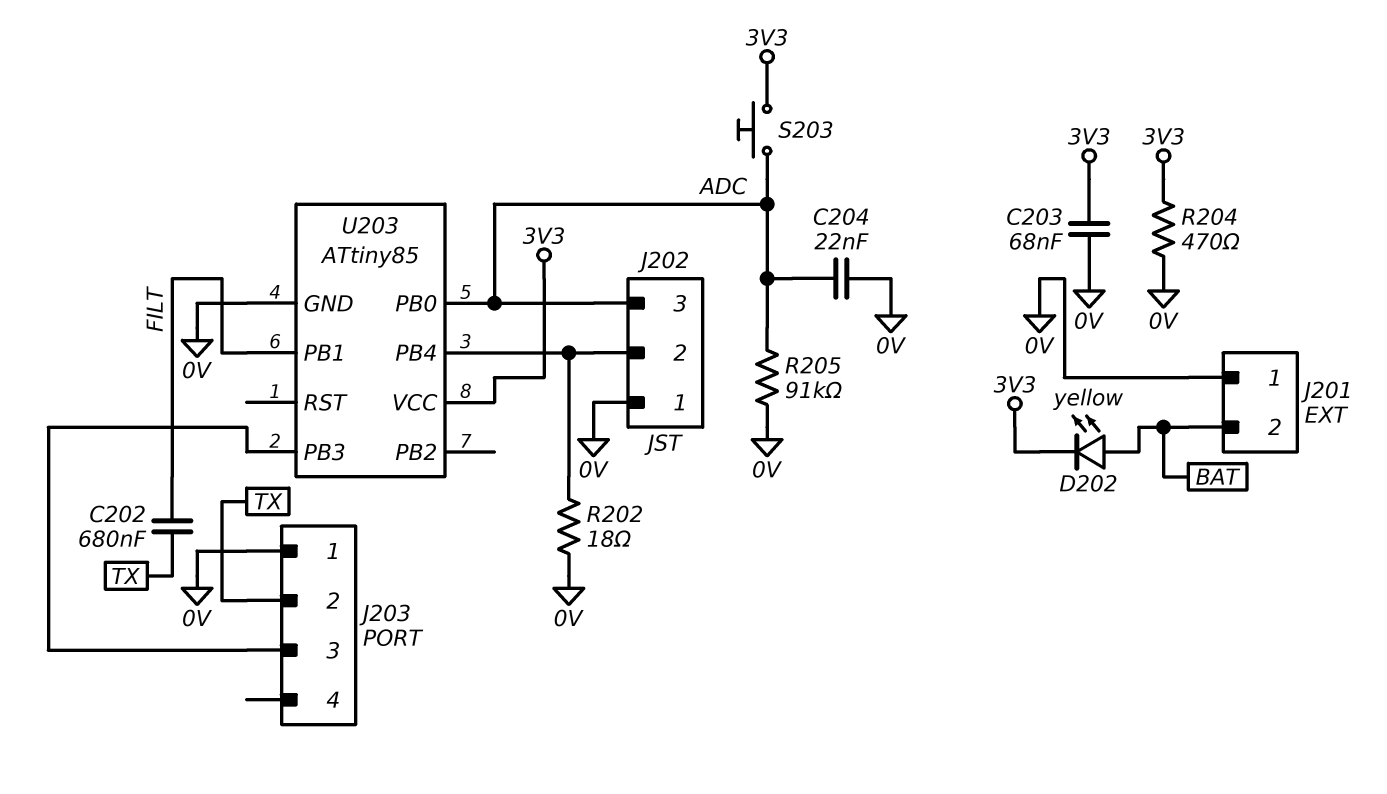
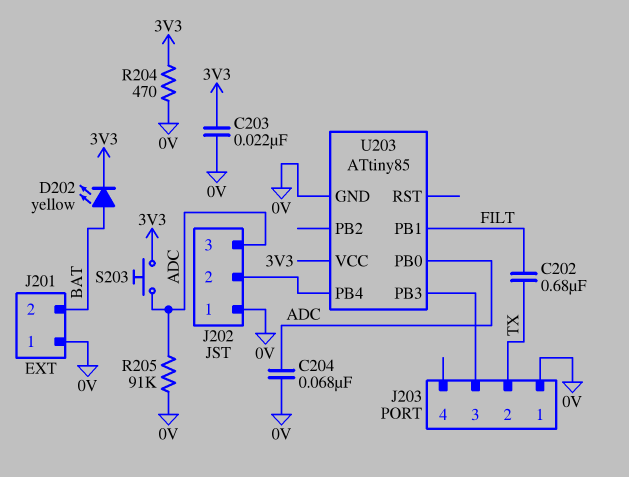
C203: 68nF (0V, 3V3) -> 22nF (0V, 3V3)
C204: 22nF (0V, ADC) -> 68nF (0V, ADC)
R202: 18 (0V, J202/2) -> none

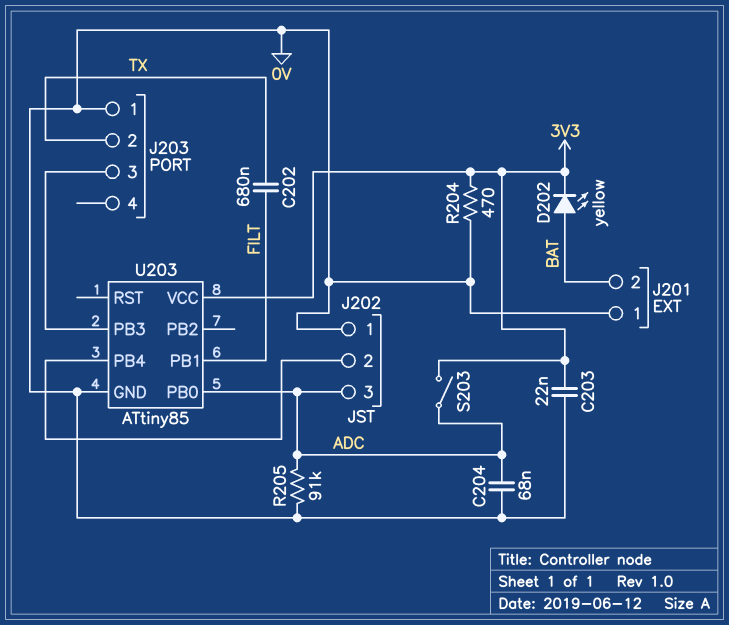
S203: button (3V3, ADC) -> switch (3V3, ADC)

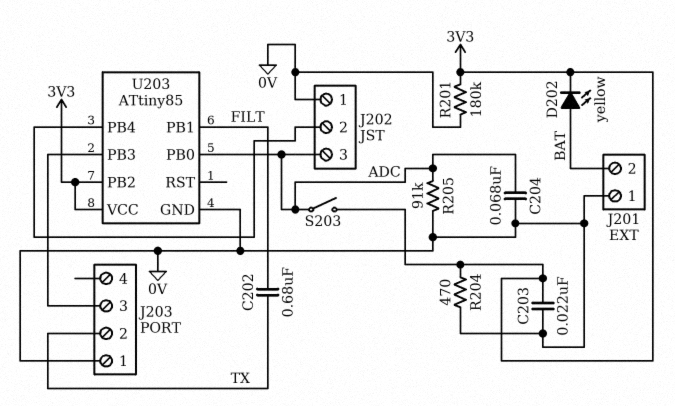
R201: none -> 180k (0V, 3V3)
U203 pin PB2: none -> 3V3

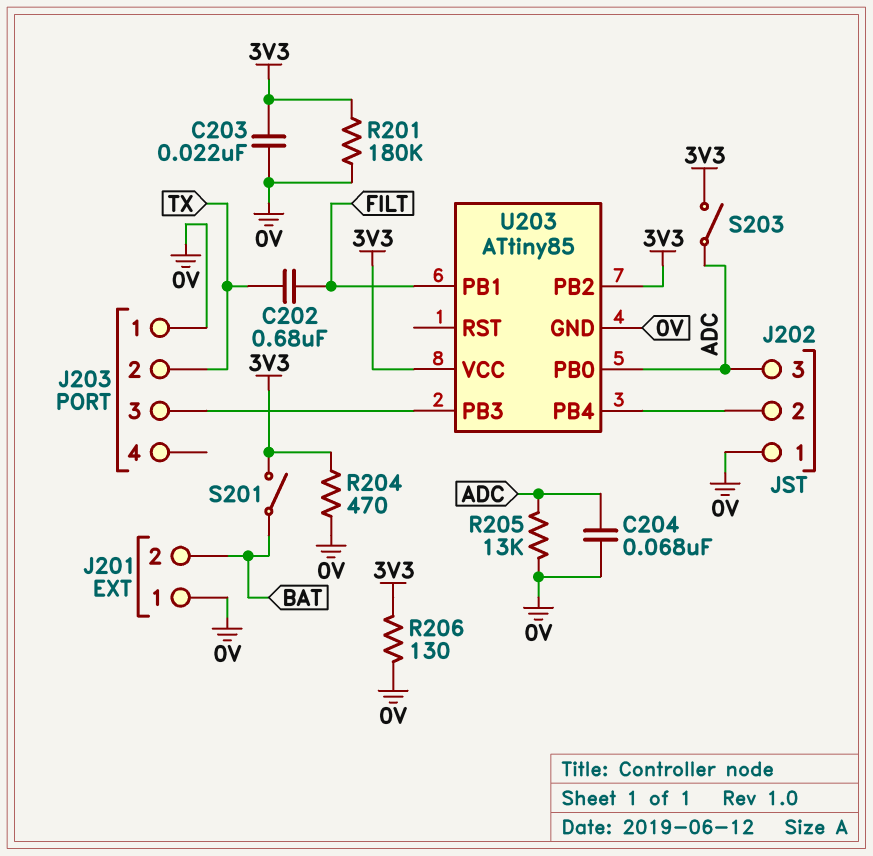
D202: LED yellow (A BAT, K 3V3) -> none
R205: 91k (0V, ADC) -> 13k (0V, ADC)
R206: none -> 130 (0V, 3V3)
S201: none -> switch (3V3, BAT)

